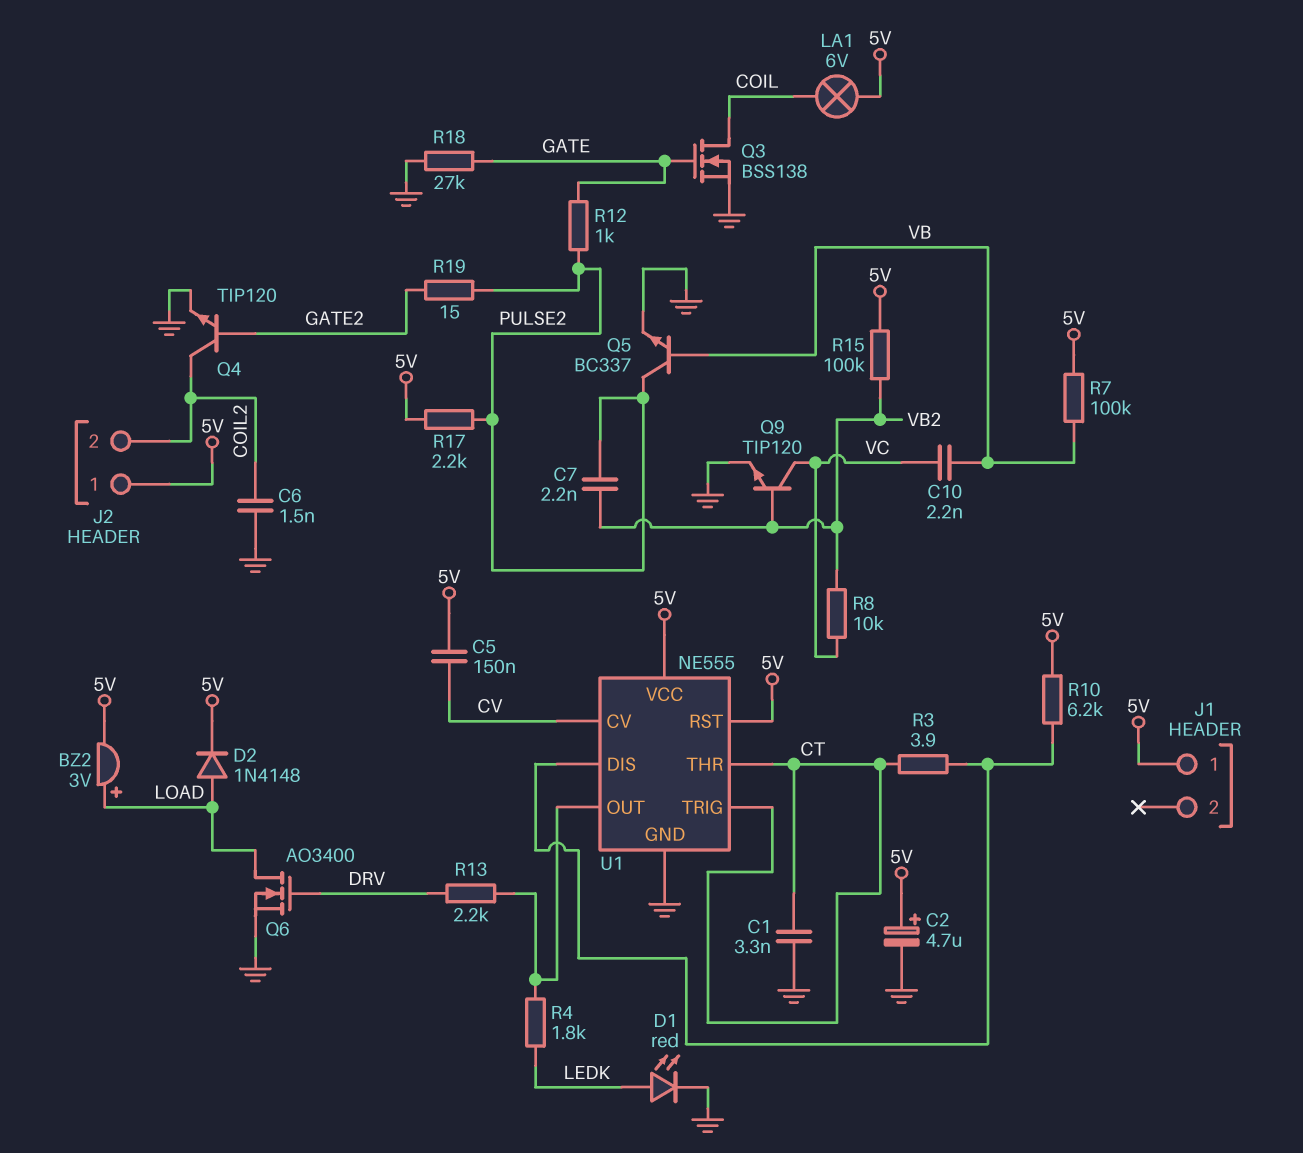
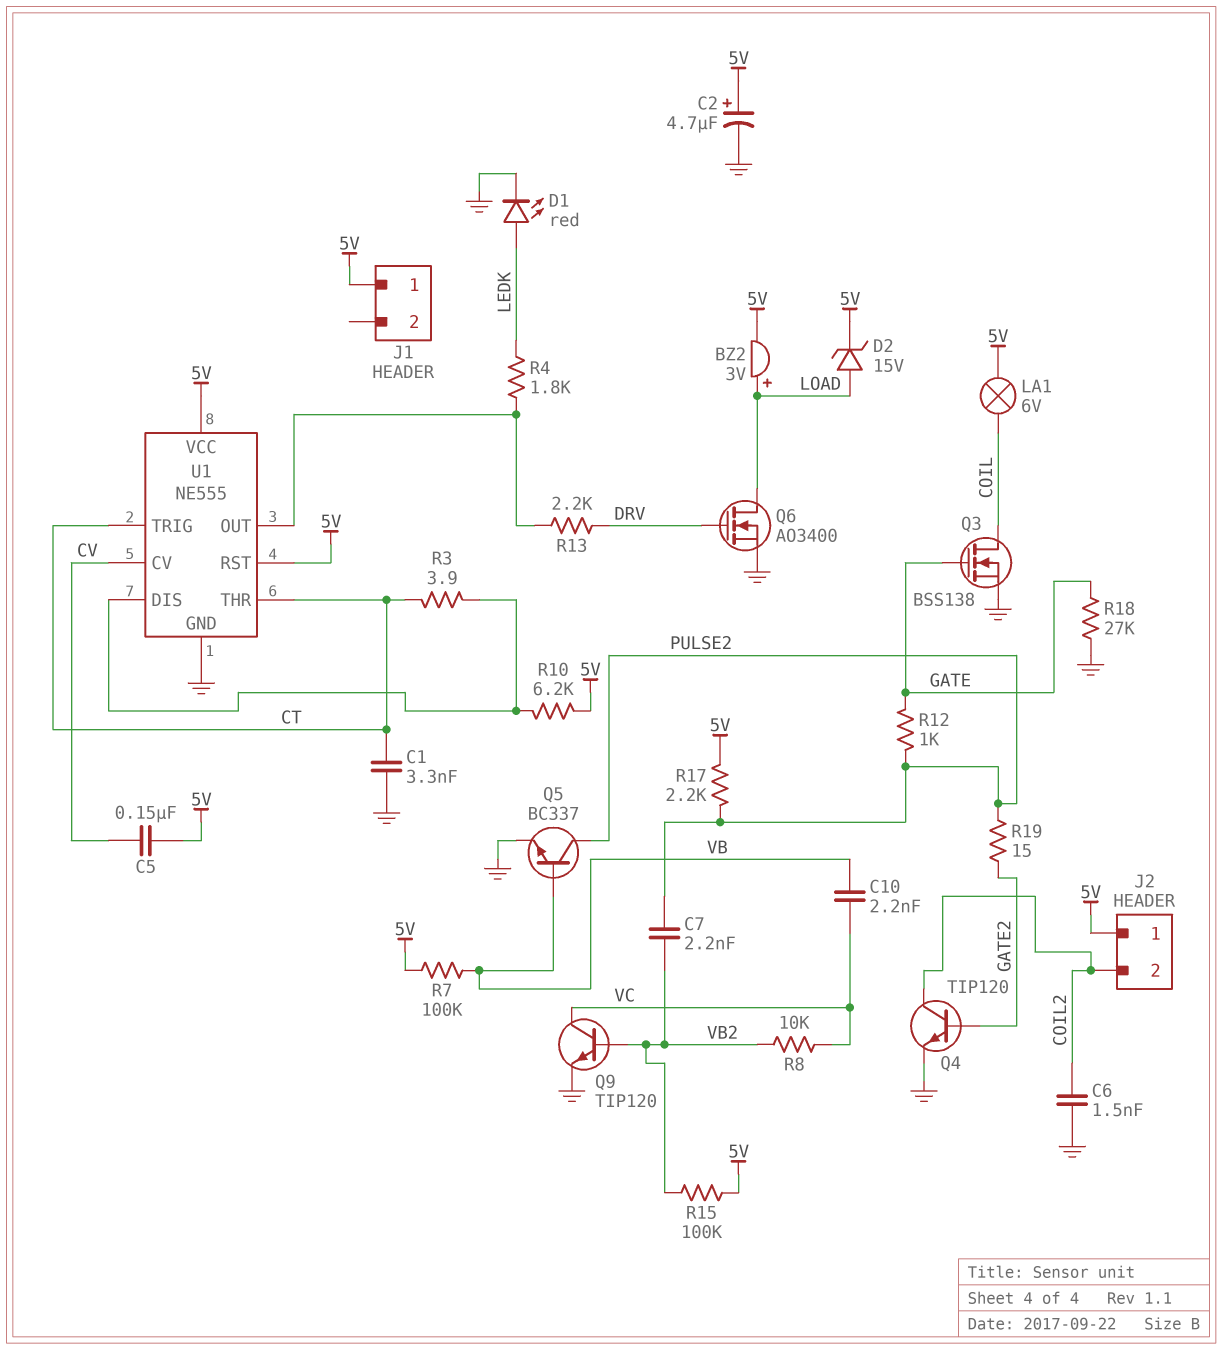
D2: diode 1N4148 (A LOAD, K 5V) -> zener 15V (A LOAD, K 5V)

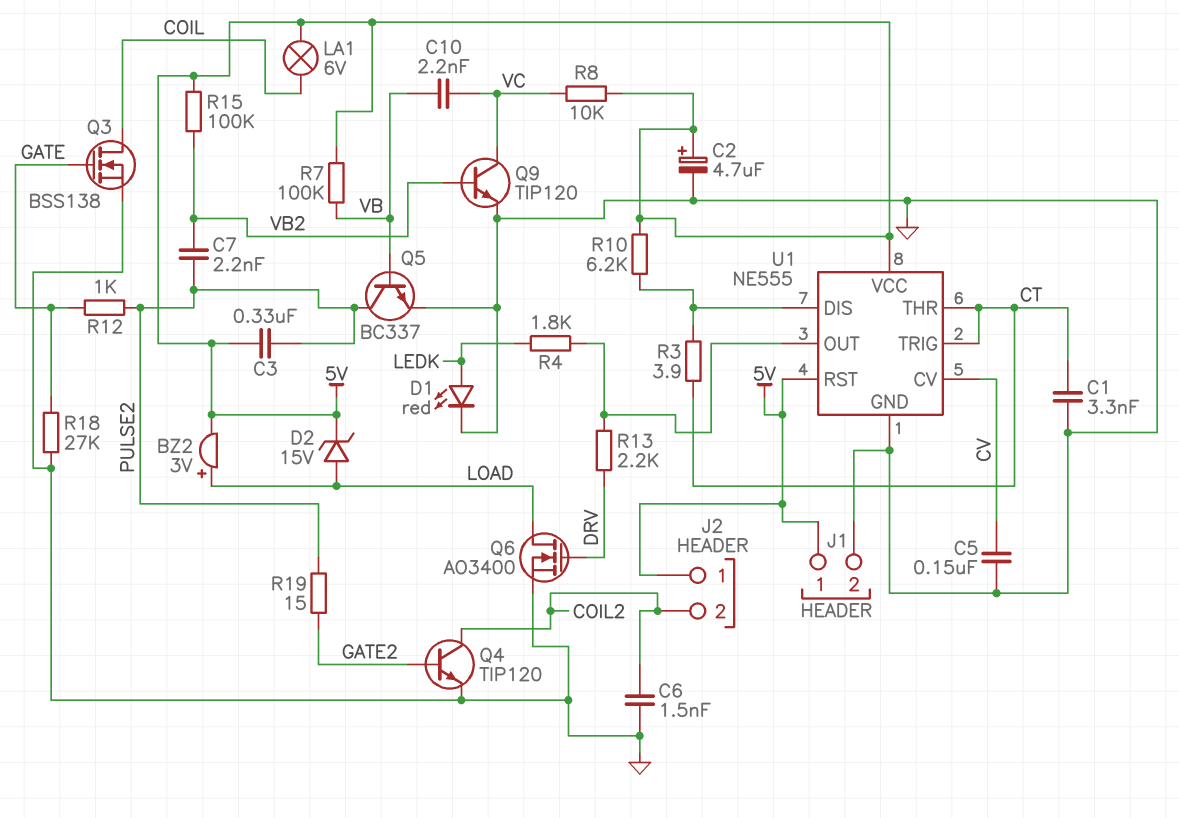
C3: none -> 330nF (5V, PULSE2)
C5: 150nF (5V, CV) -> 150nF (CV, GND)
J1 pin 2: none -> GND
R8: 10k (VB2, VC) -> 10k (5V, VC)
R17: 2.2k (5V, PULSE2) -> none

